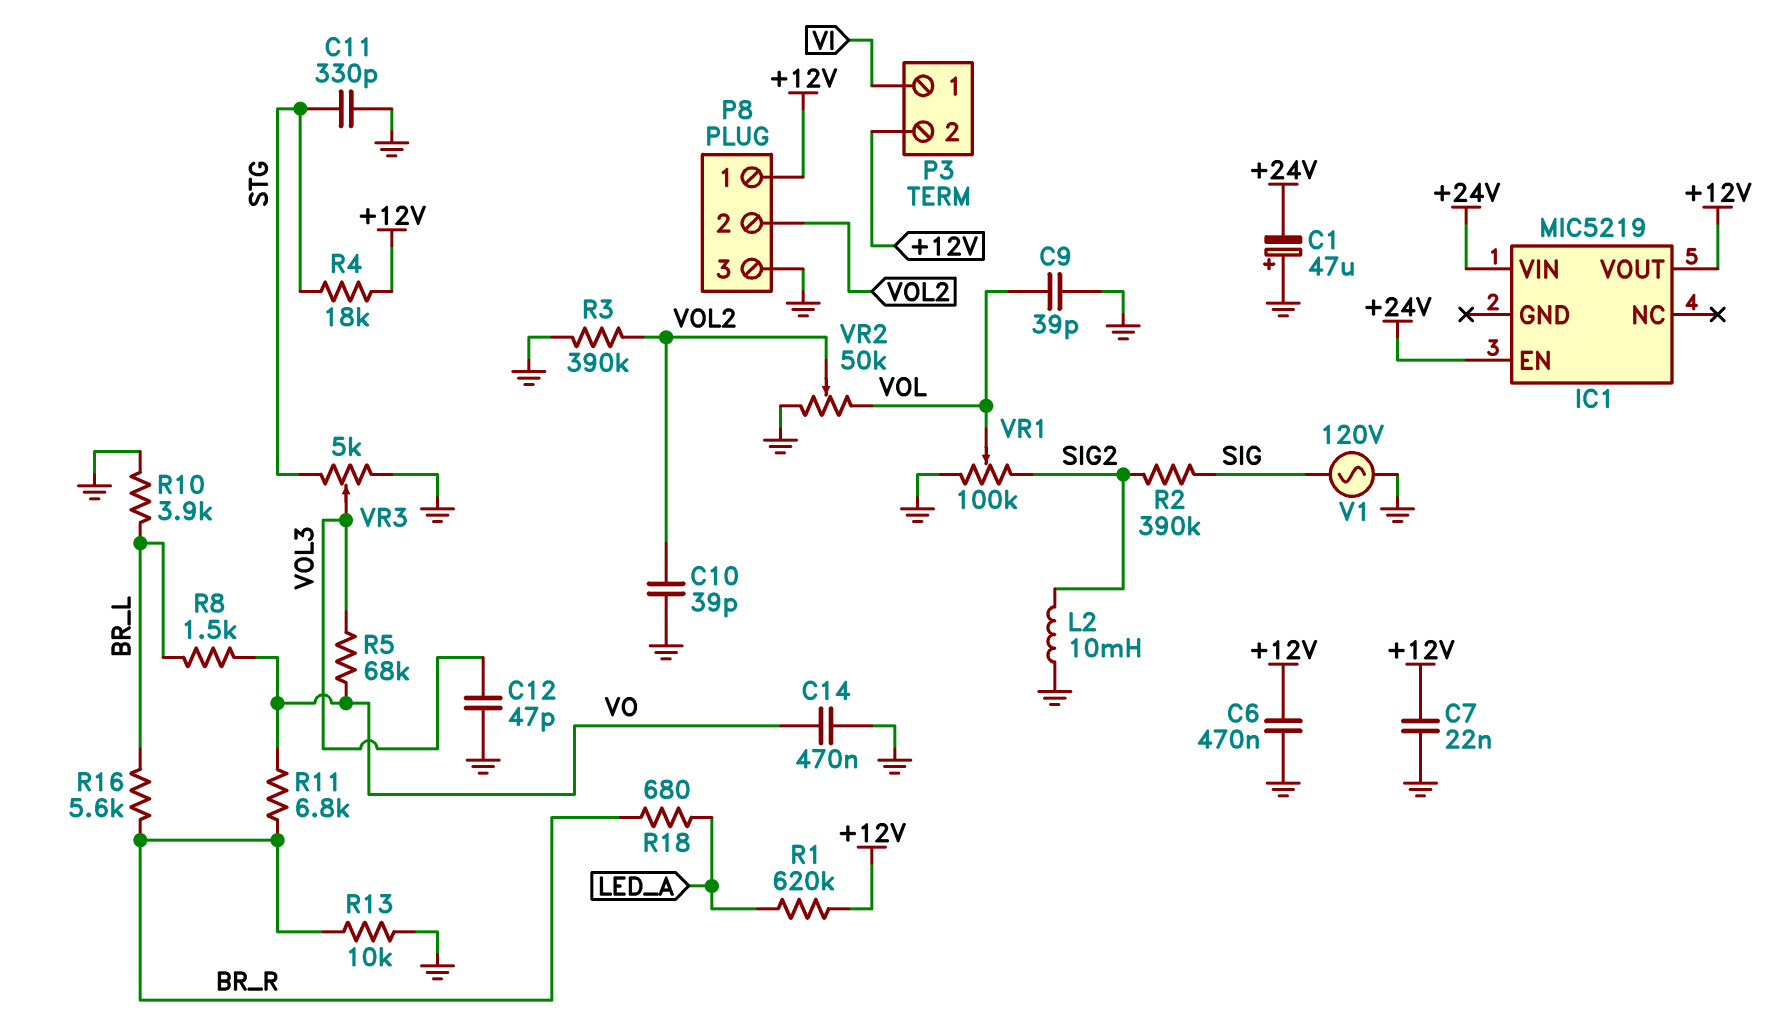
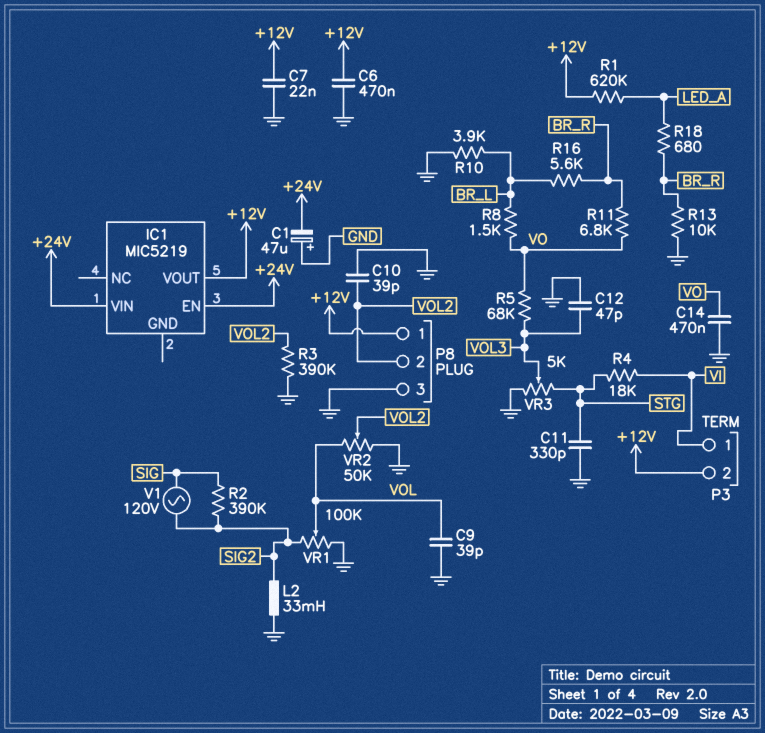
L2: 10mH (GND, SIG2) -> 33mH (GND, SIG2)
R4: 18k (+12V, STG) -> 18k (STG, VI)
V1: AC 120V (GND, SIG) -> AC 120V (SIG, SIG2)

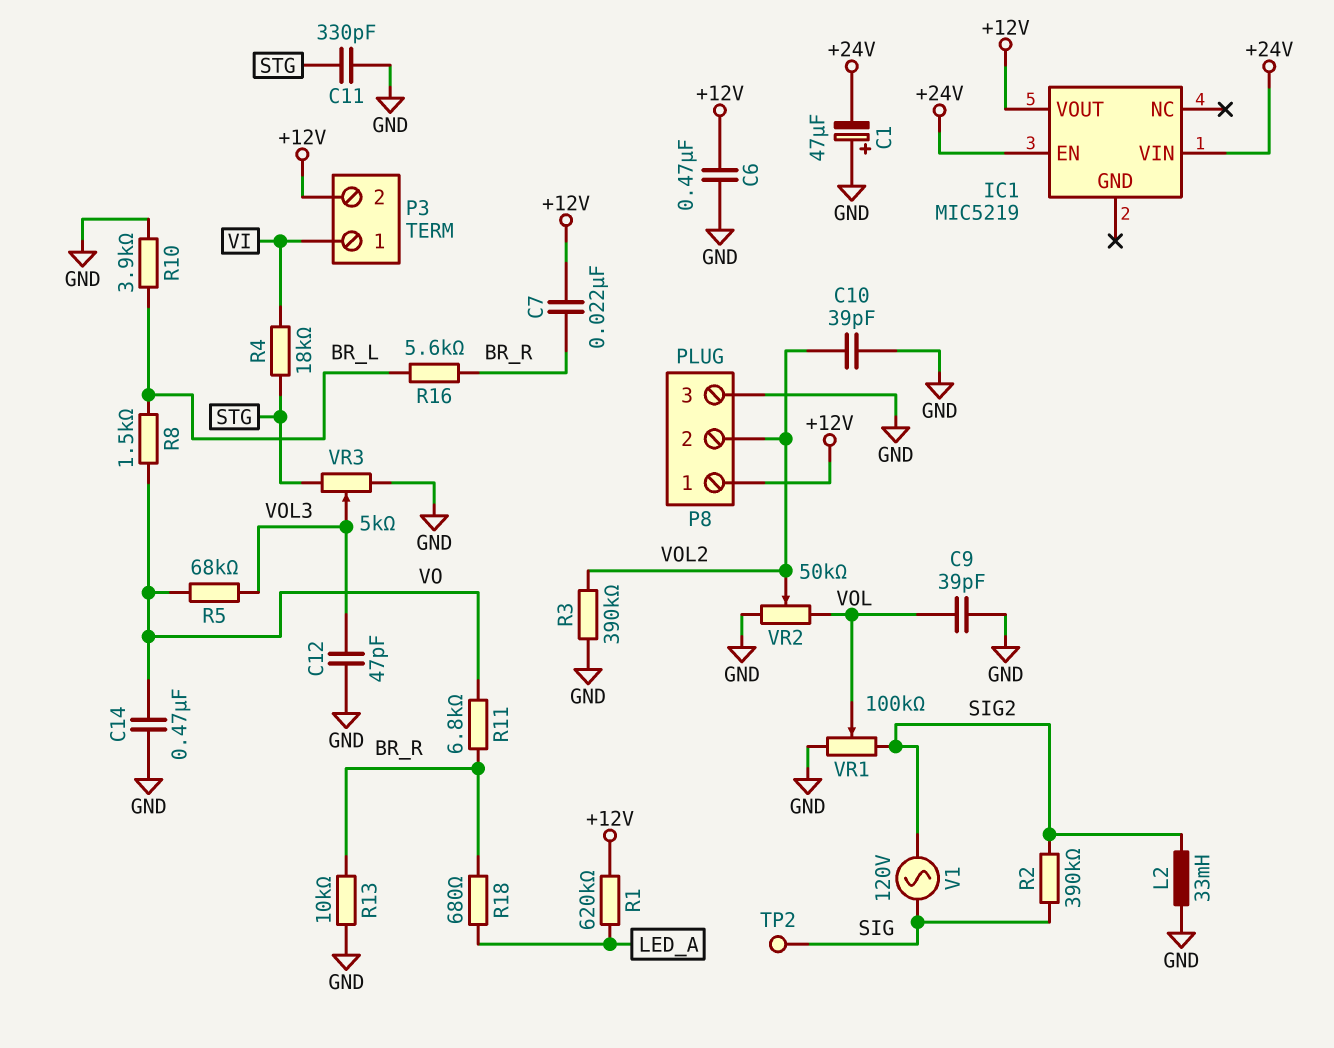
C7: 22nF (+12V, GND) -> 22nF (+12V, BR_R)
TP2: none -> test point (SIG)

